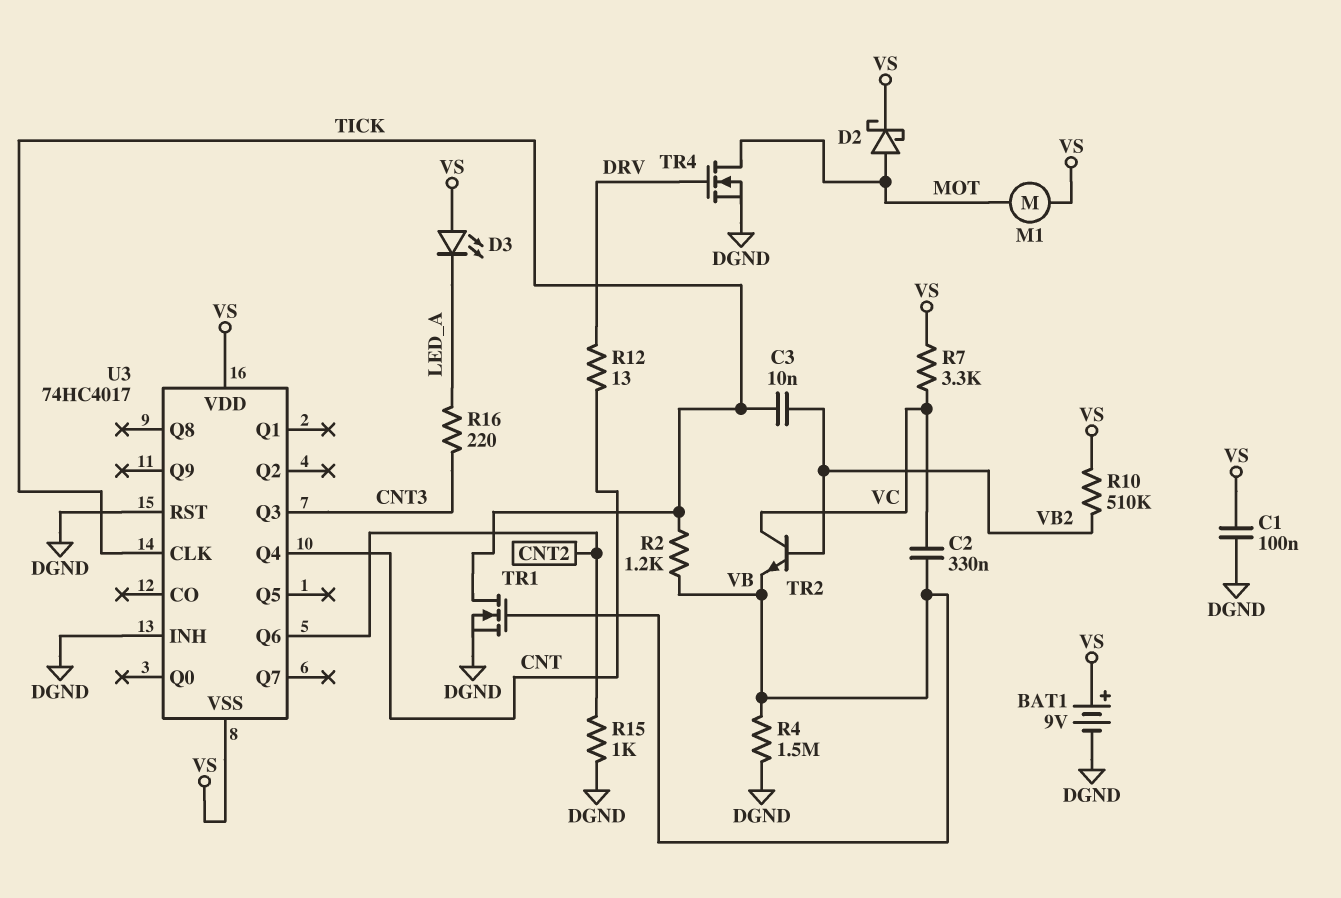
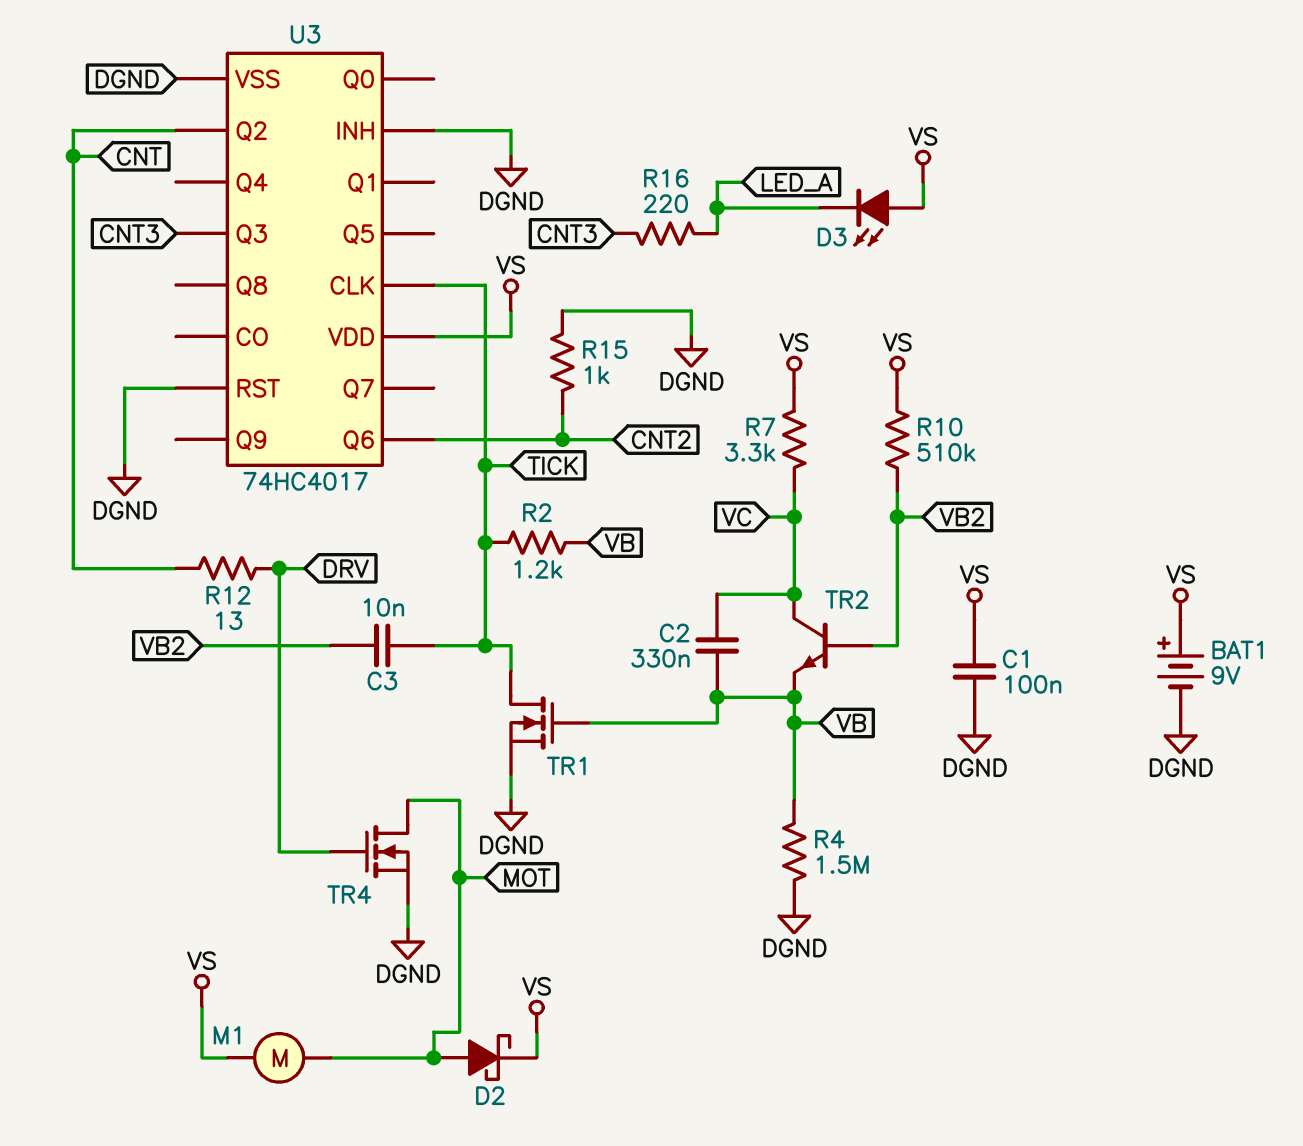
U3 pin Q2: none -> CNT
U3 pin Q4: CNT -> none
U3 pin VSS: VS -> DGND

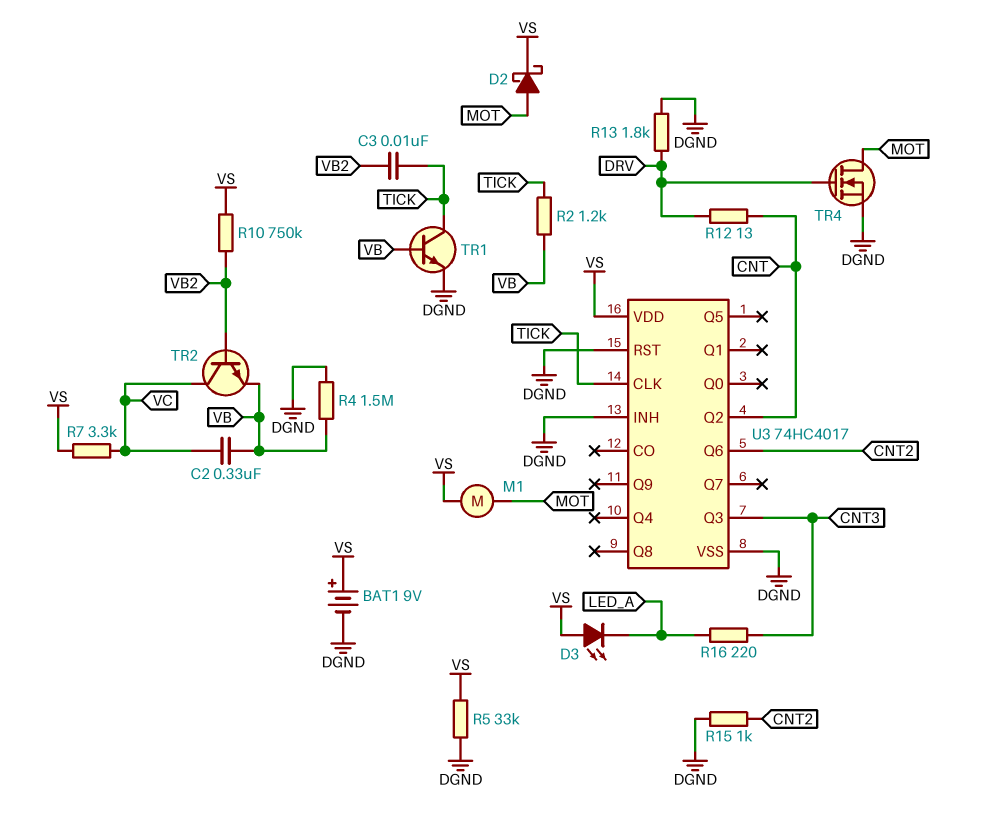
C1: 100nF (DGND, VS) -> none
R5: none -> 33k (DGND, VS)
R10: 510k (VB2, VS) -> 750k (VB2, VS)
R13: none -> 1.8k (DGND, DRV)
TR1: NMOS (G VB, D TICK, S DGND) -> NPN (B VB, C TICK, E DGND)

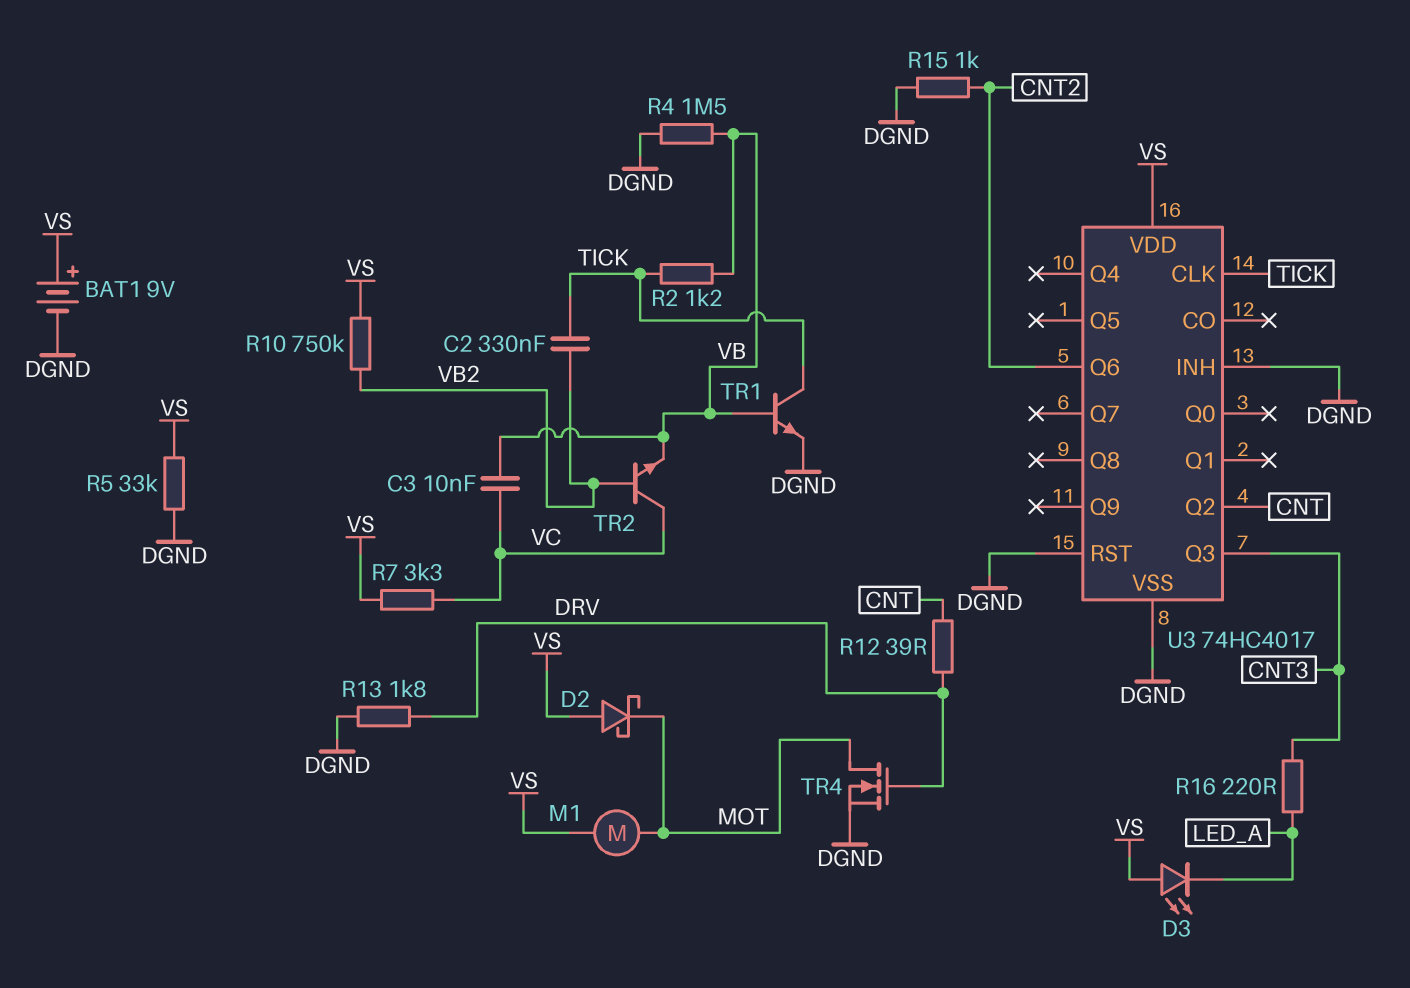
C2: 330nF (VB, VC) -> 330nF (TICK, VB2)
C3: 10nF (TICK, VB2) -> 10nF (VB, VC)
D2: schottky (A MOT, K VS) -> schottky (A VS, K MOT)
R12: 13 (CNT, DRV) -> 39 (CNT, DRV)

